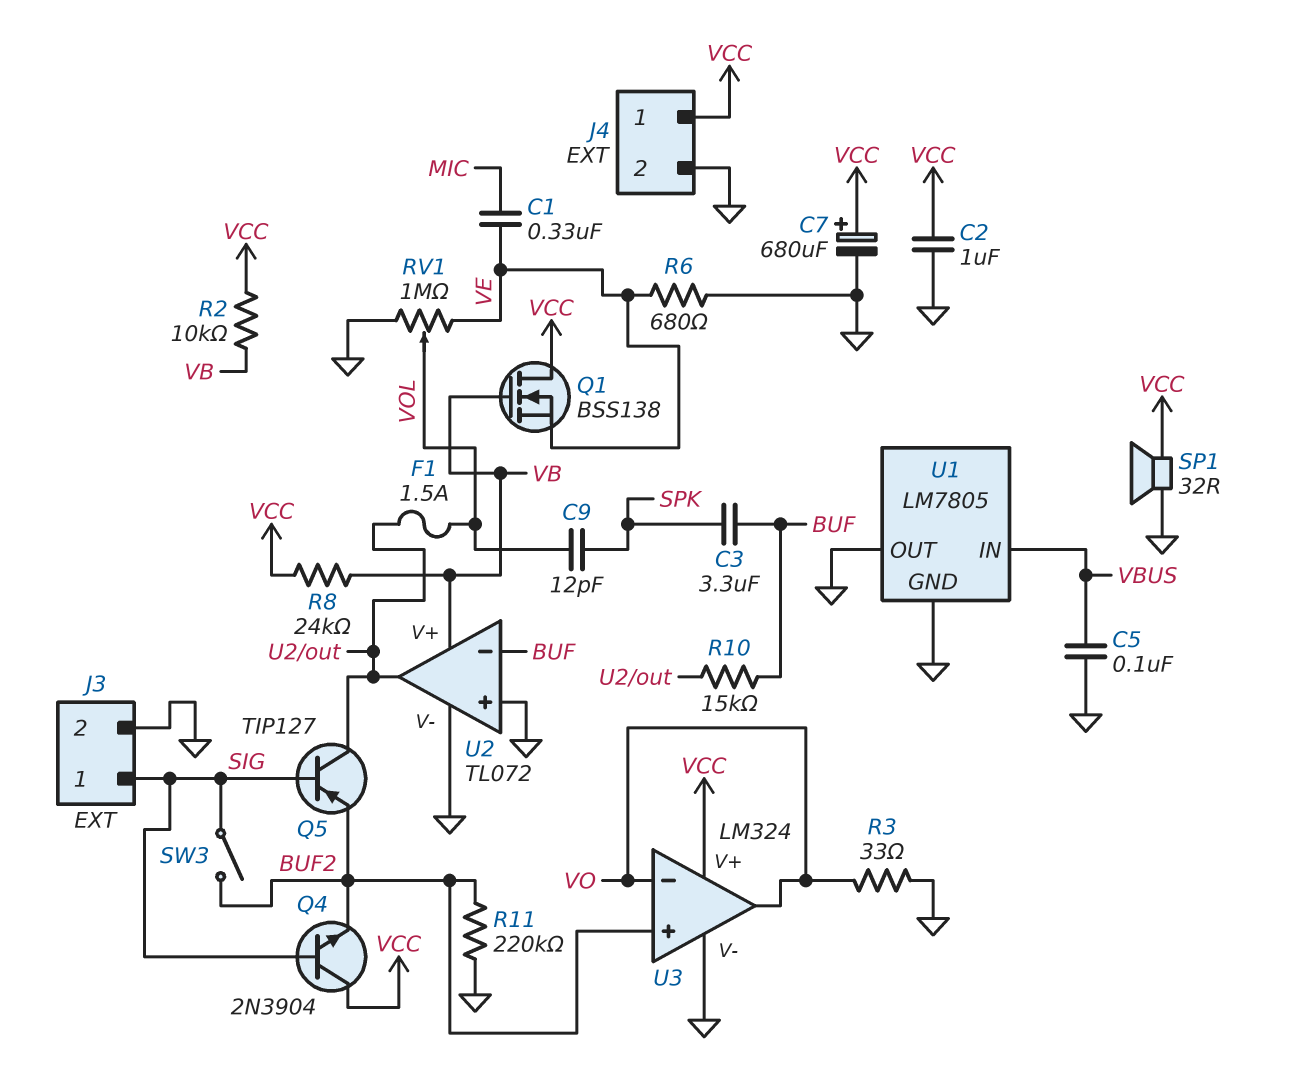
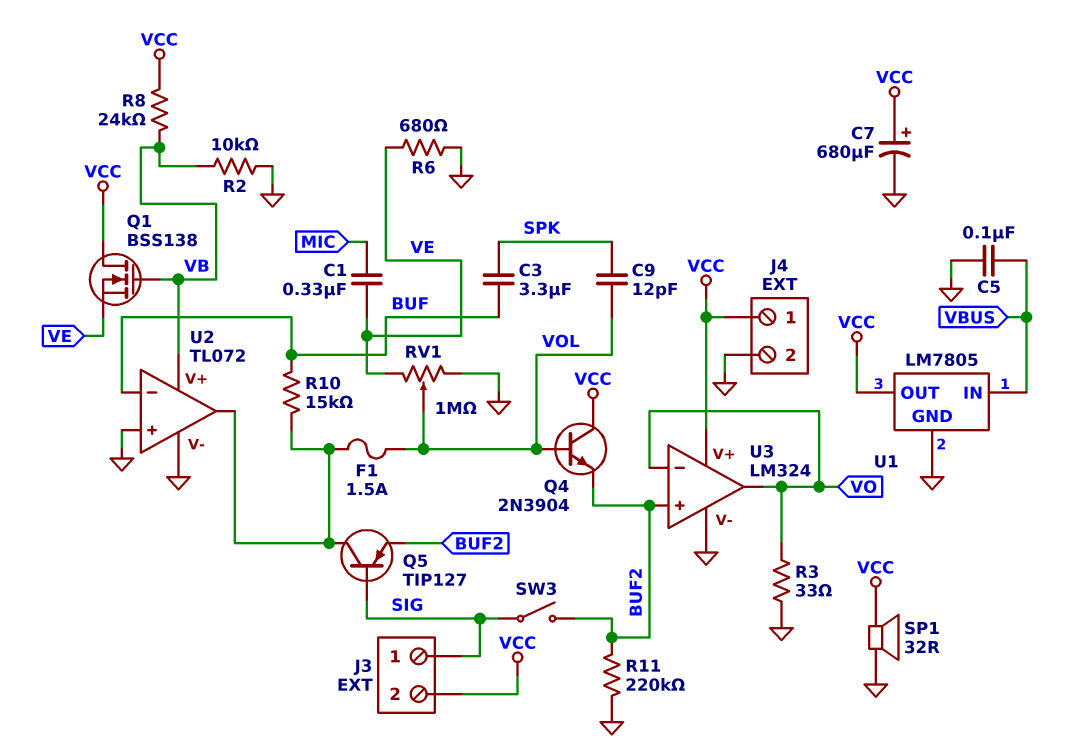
C2: 1uF (GND, VCC) -> none
J3 pin 2: GND -> VCC
Q4: NPN 2N3904 (B SIG, C VCC, E BUF2) -> NPN 2N3904 (B VOL, C VCC, E BUF2)
R2: 10k (VB, VCC) -> 10k (GND, VB)
U1 pin OUT: GND -> VCC

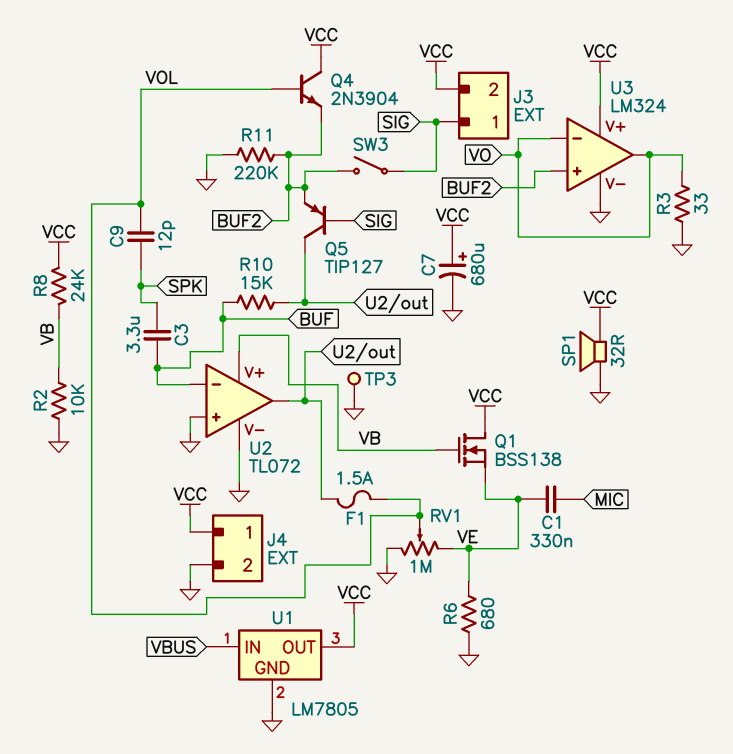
C5: 100nF (GND, VBUS) -> none
TP3: none -> test point (GND)

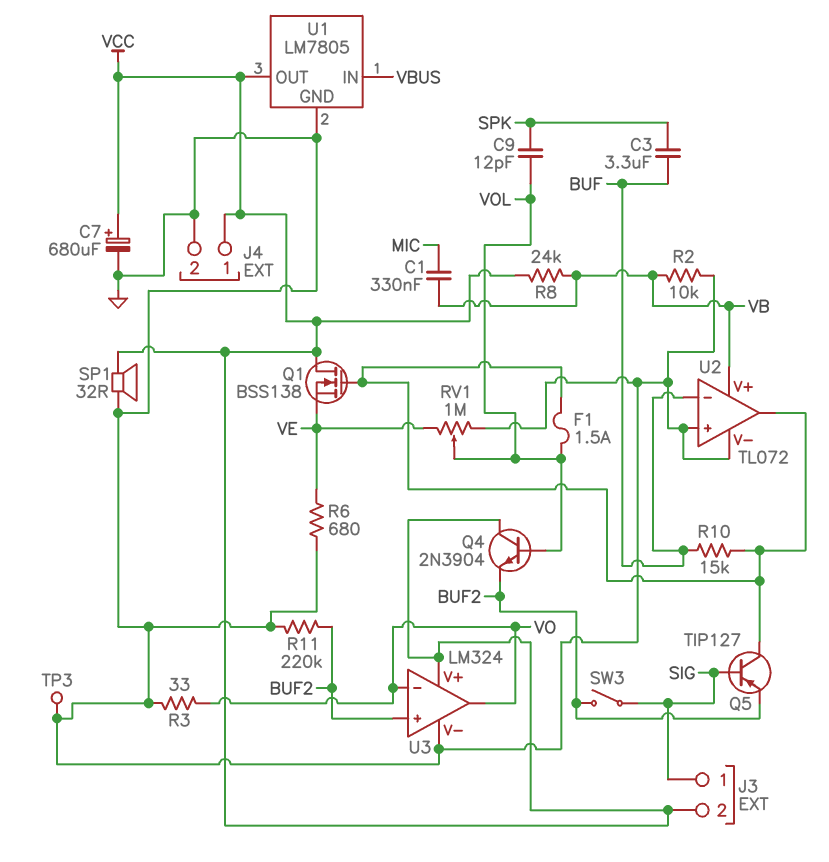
C1: 330nF (MIC, VE) -> 330nF (MIC, VB)
Q1: NMOS BSS138 (G VB, D VCC, S VE) -> NMOS BSS138 (G U2/out, D VCC, S VE)

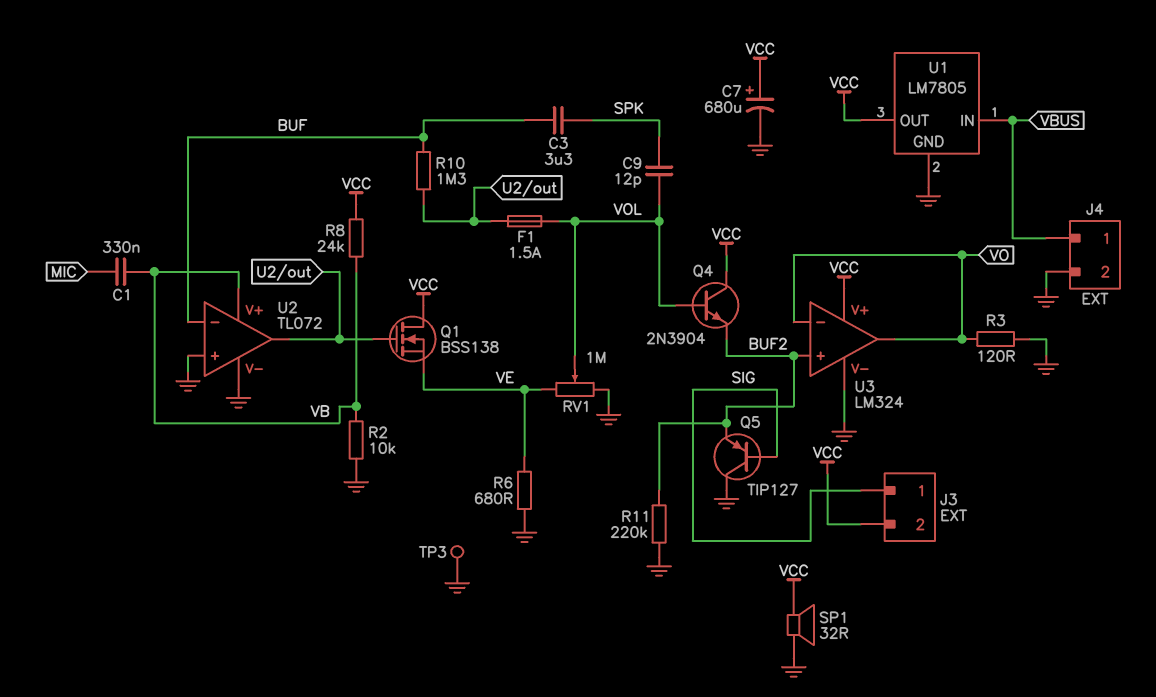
J4 pin 1: VCC -> VBUS
Q5: PNP TIP127 (B SIG, C U2/out, E BUF2) -> PNP TIP127 (B SIG, C GND, E BUF2)
R3: 33 (GND, VO) -> 120 (GND, VO)
R10: 15k (BUF, U2/out) -> 1.3M (BUF, U2/out)
SW3: switch (BUF2, SIG) -> none

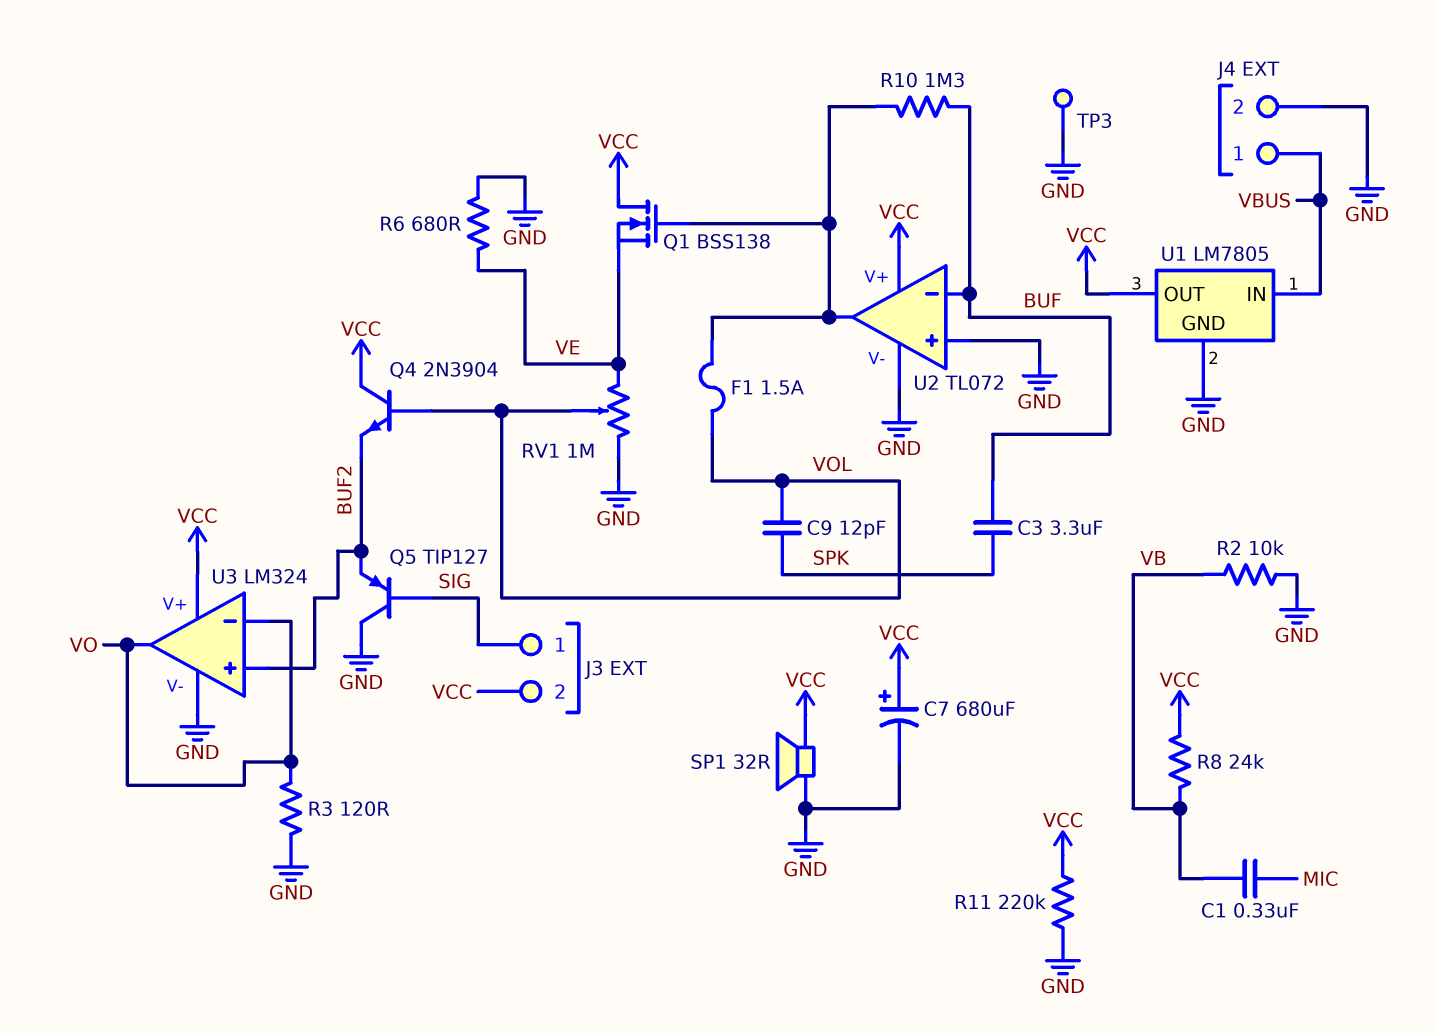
R11: 220k (BUF2, GND) -> 220k (GND, VCC)
U2 pin V+: VB -> VCC

